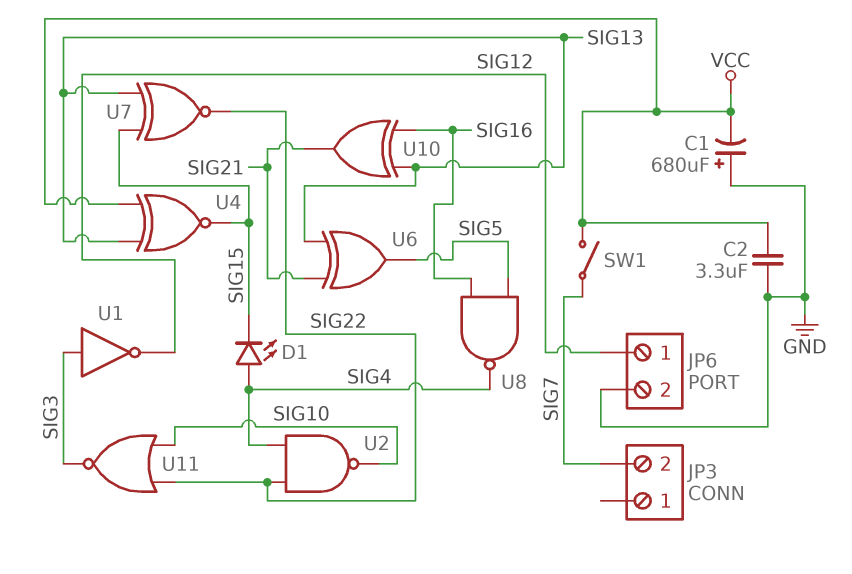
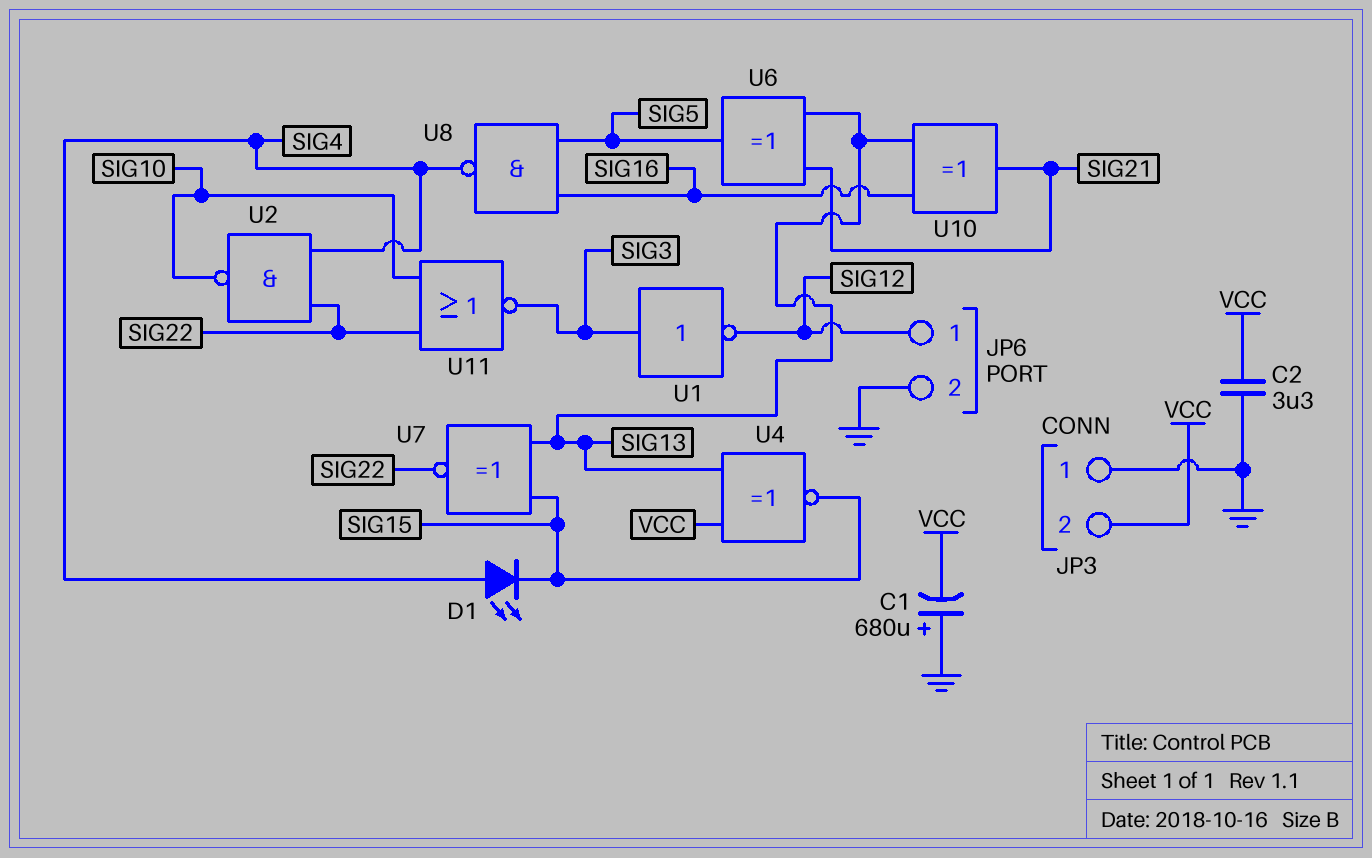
JP3 pin 1: none -> GND
JP3 pin 2: SIG7 -> VCC
SW1: switch (SIG7, VCC) -> none

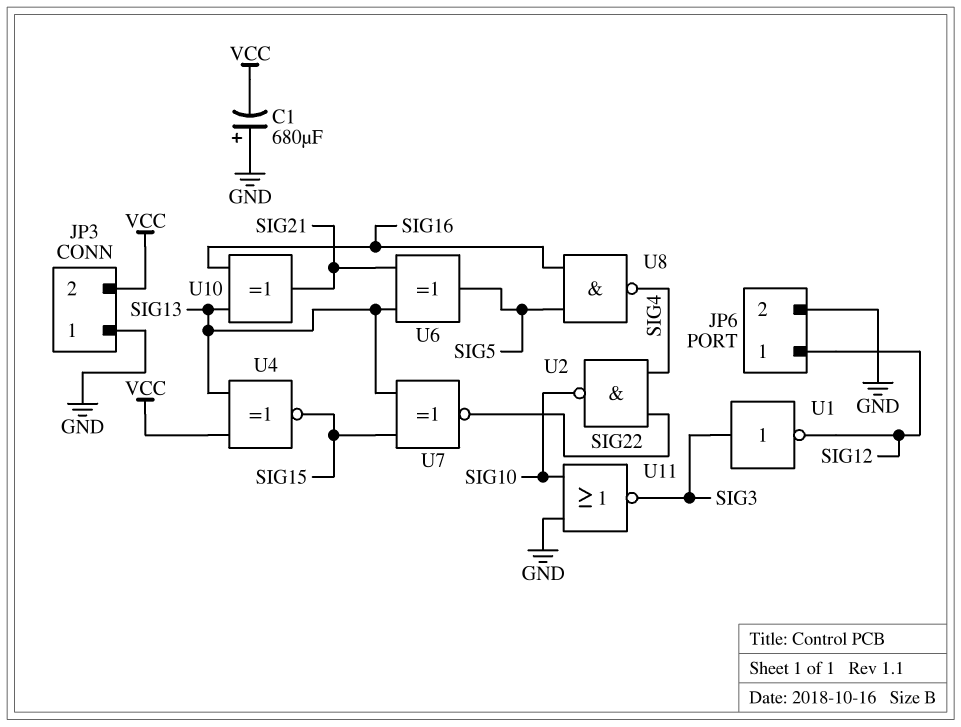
C2: 3.3uF (GND, VCC) -> none
D1: LED (A SIG4, K SIG15) -> none
U11: NOR (in SIG10, in SIG22, out SIG3) -> NOR (in GND, in SIG10, out SIG3)

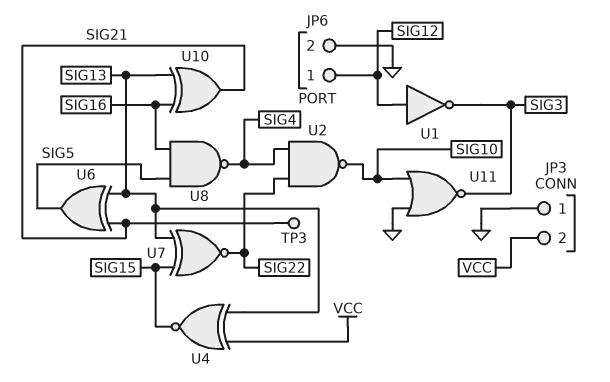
C1: 680uF (plus GND, minus VCC) -> none
TP3: none -> test point (SIG21)
U1: NOT (in SIG3, out SIG12) -> NOT (in SIG12, out SIG3)

